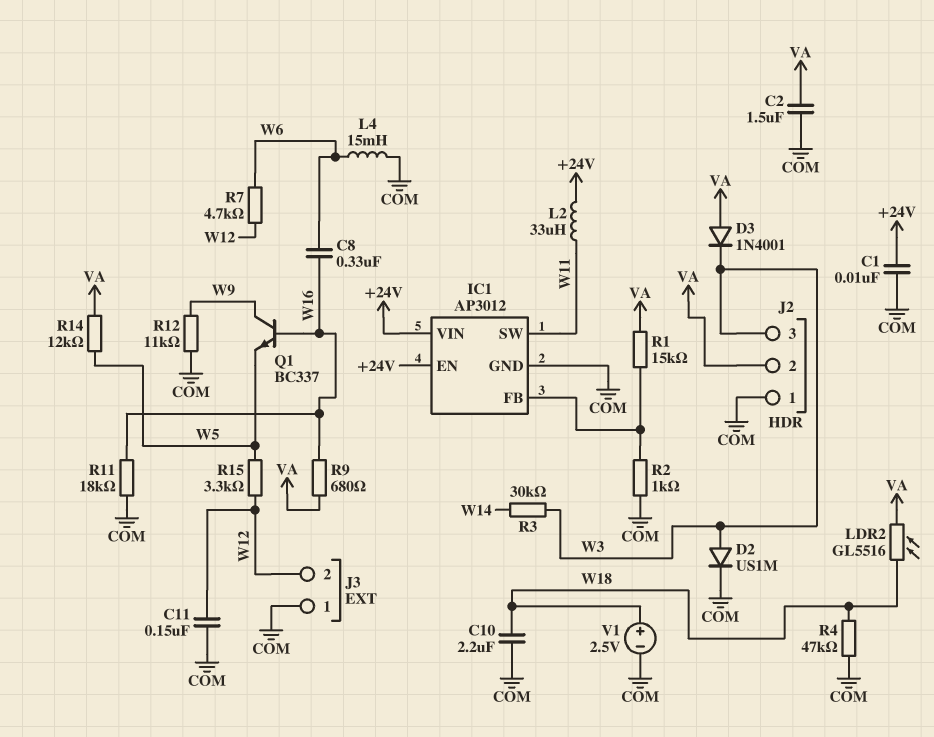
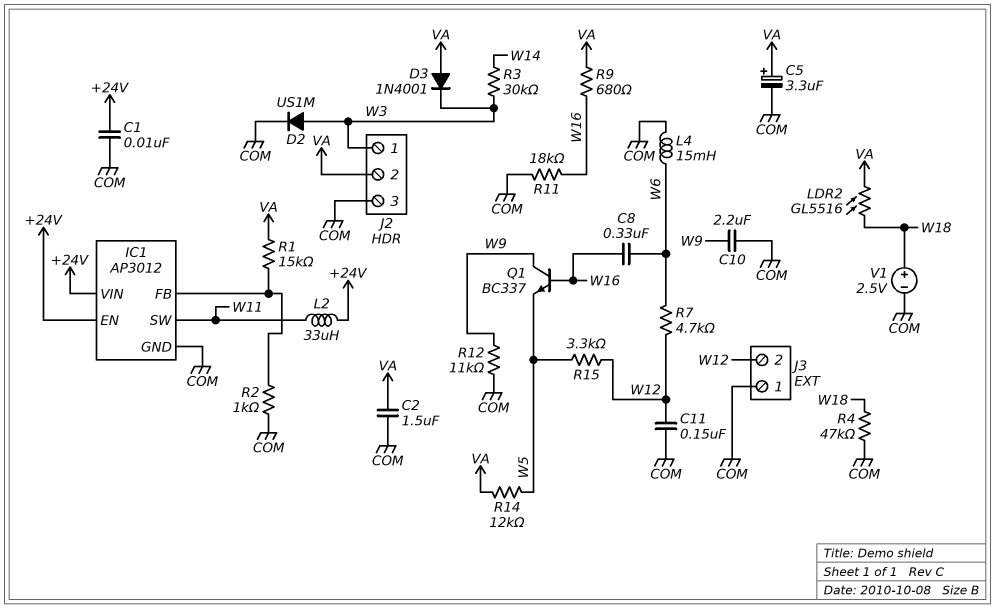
C5: none -> 3.3uF (plus VA, minus COM)
C10: 2.2uF (COM, W18) -> 2.2uF (COM, W9)
J2 pin 1: COM -> W3
J2 pin 3: W3 -> COM

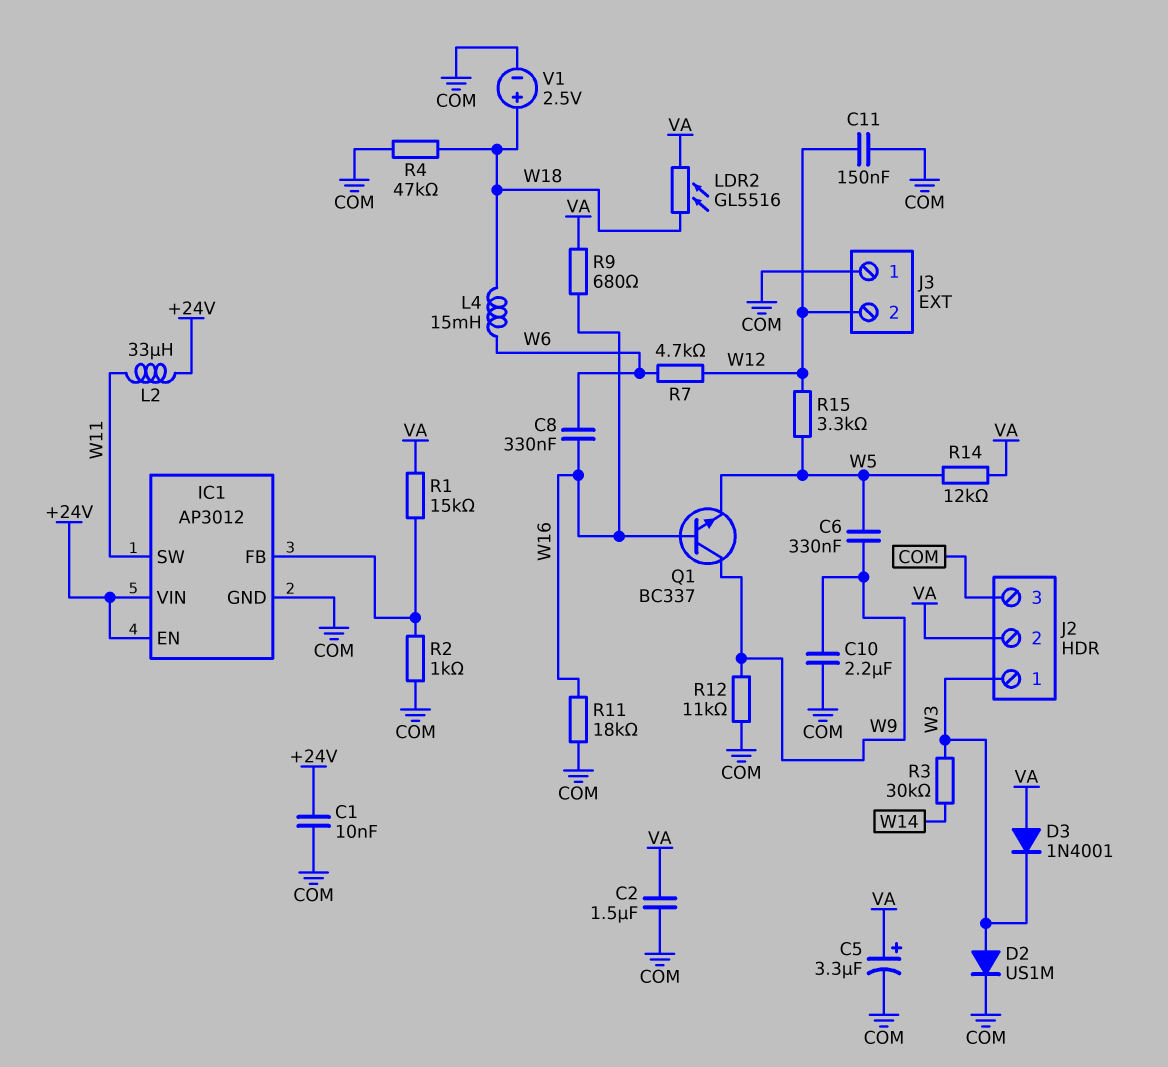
C6: none -> 330nF (W5, W9)
L4: 15mH (COM, W6) -> 15mH (W6, W18)

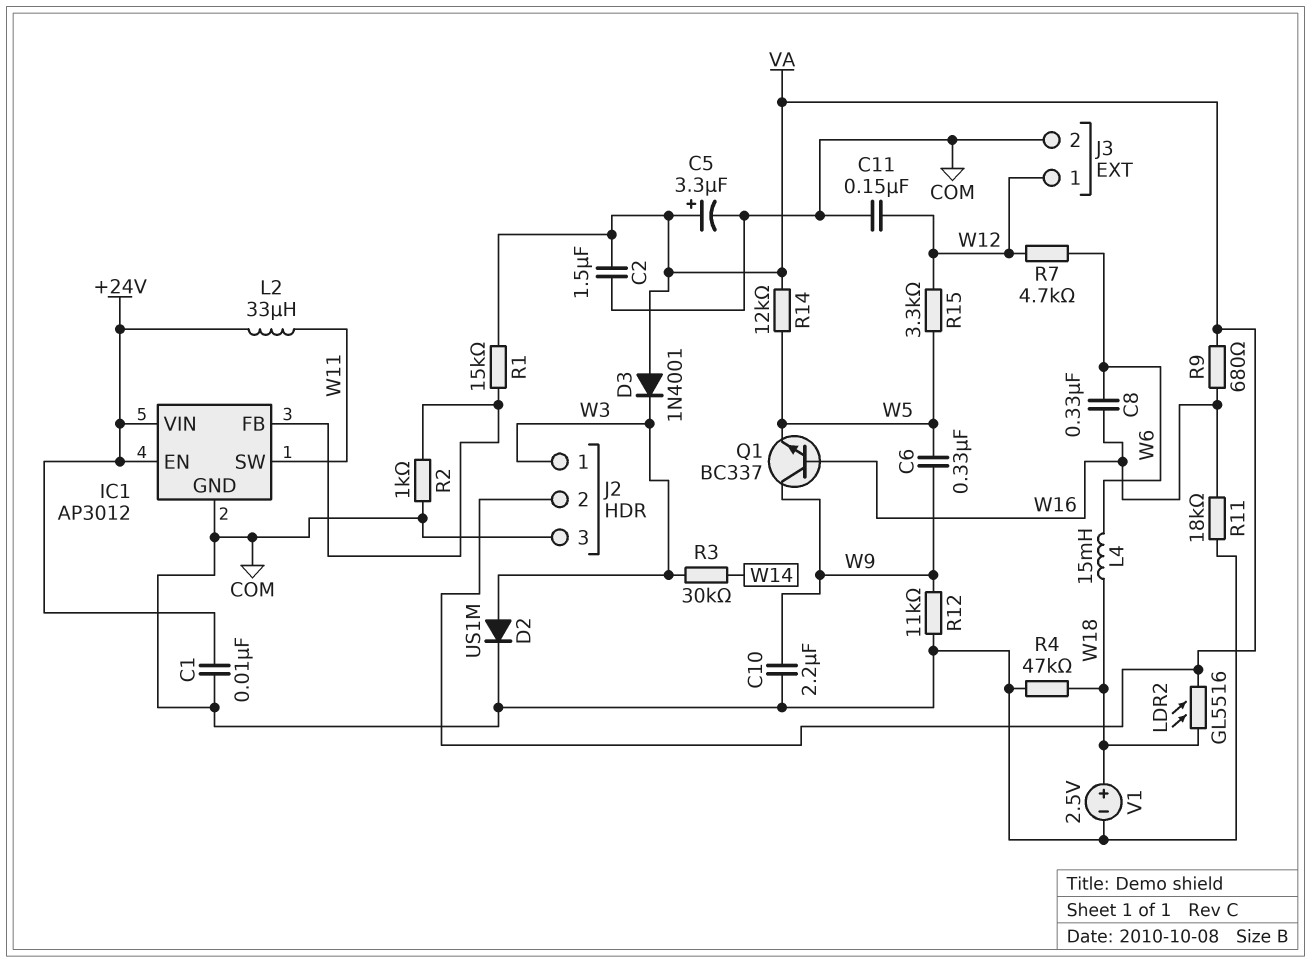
J3 pin 1: COM -> W12
J3 pin 2: W12 -> COM

